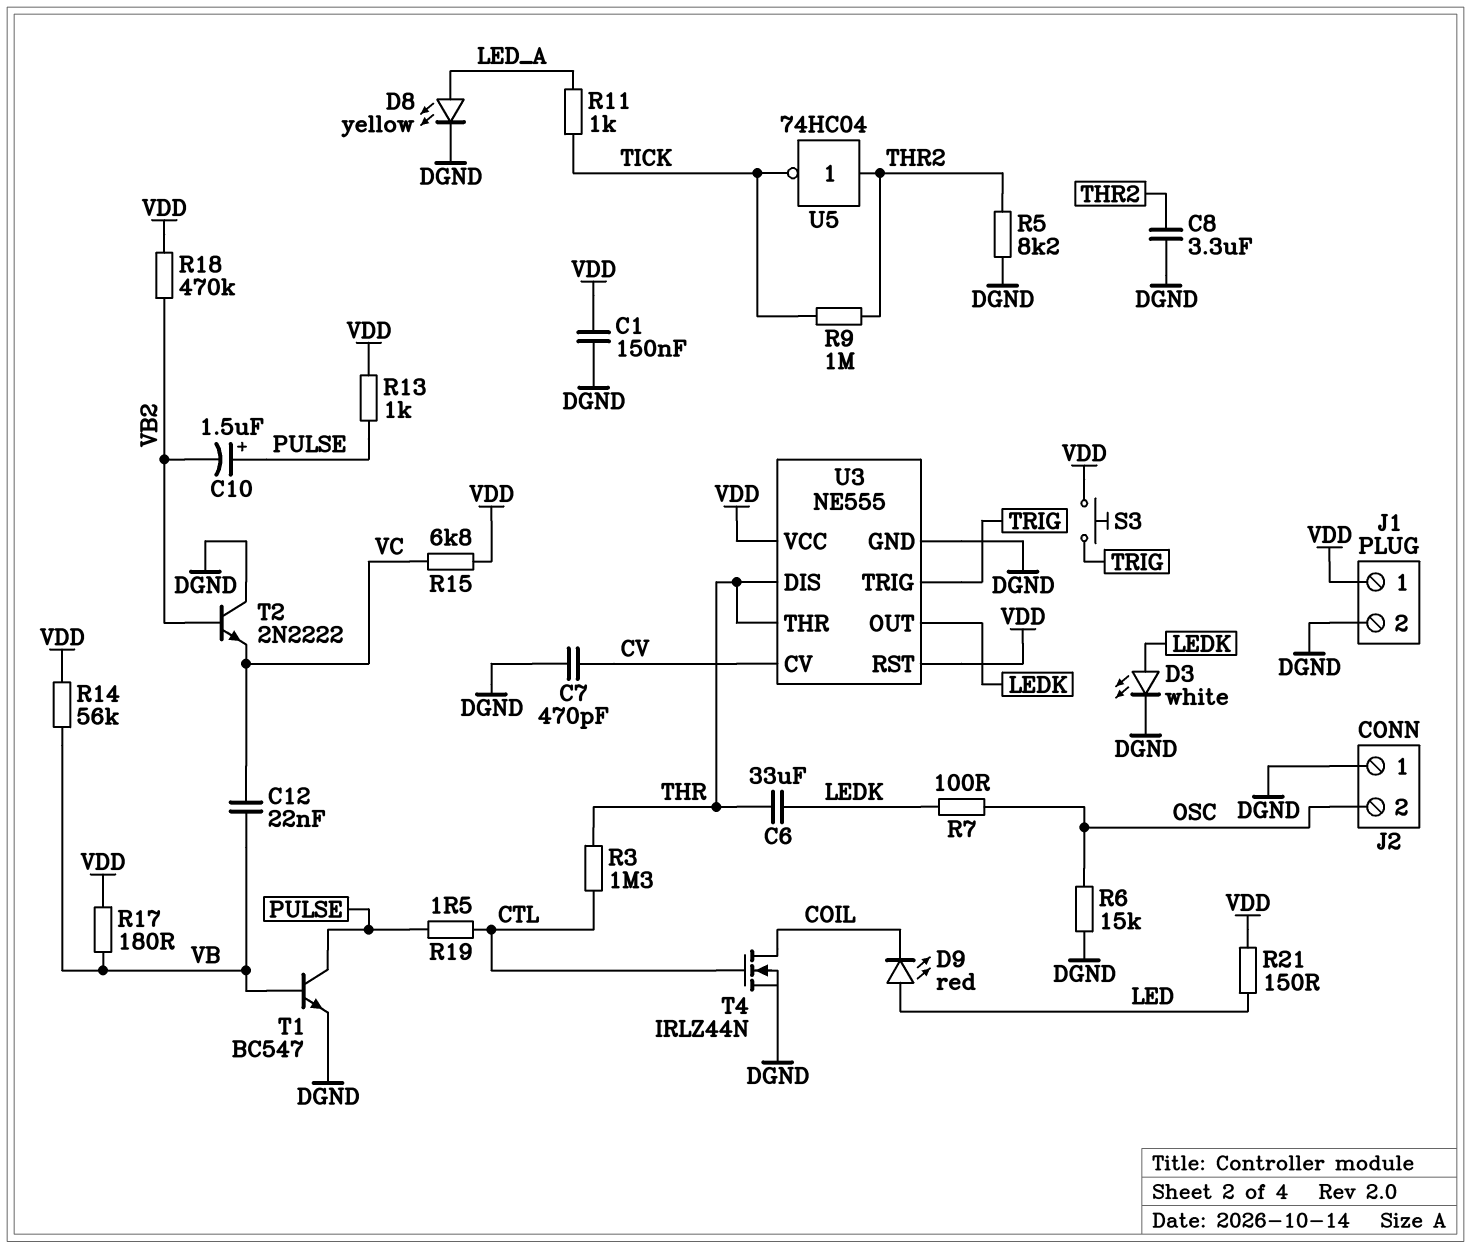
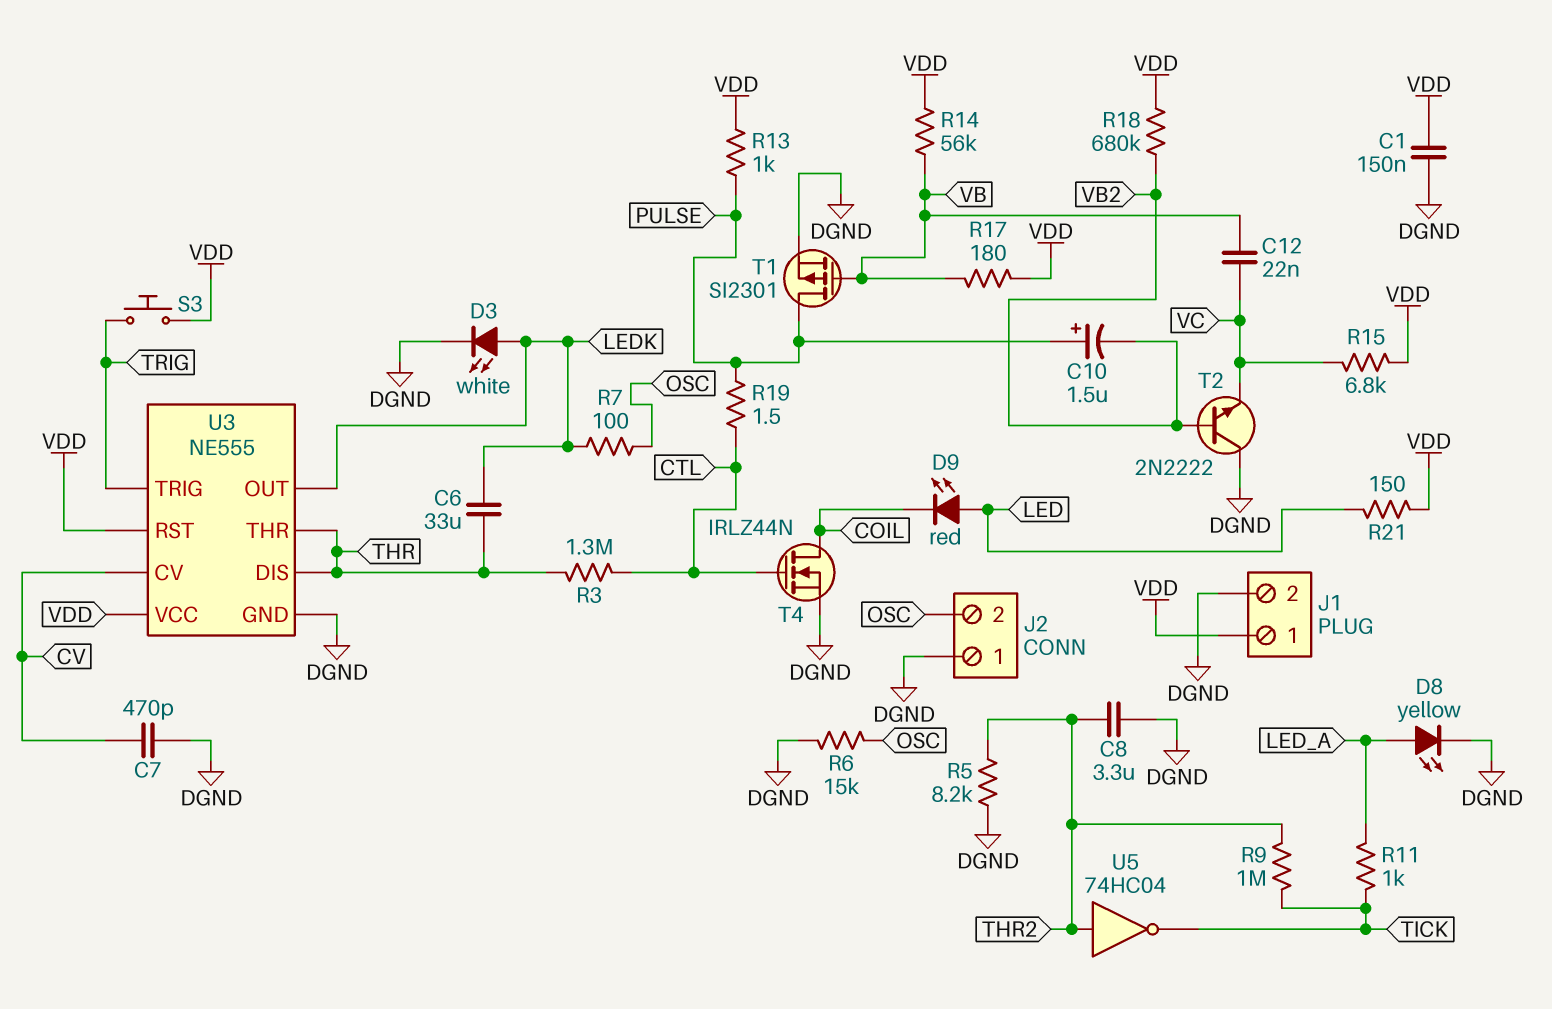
R18: 470k (VB2, VDD) -> 680k (VB2, VDD)
T1: NPN BC547 (B VB, C PULSE, E DGND) -> PMOS SI2301 (G VB, D PULSE, S DGND)

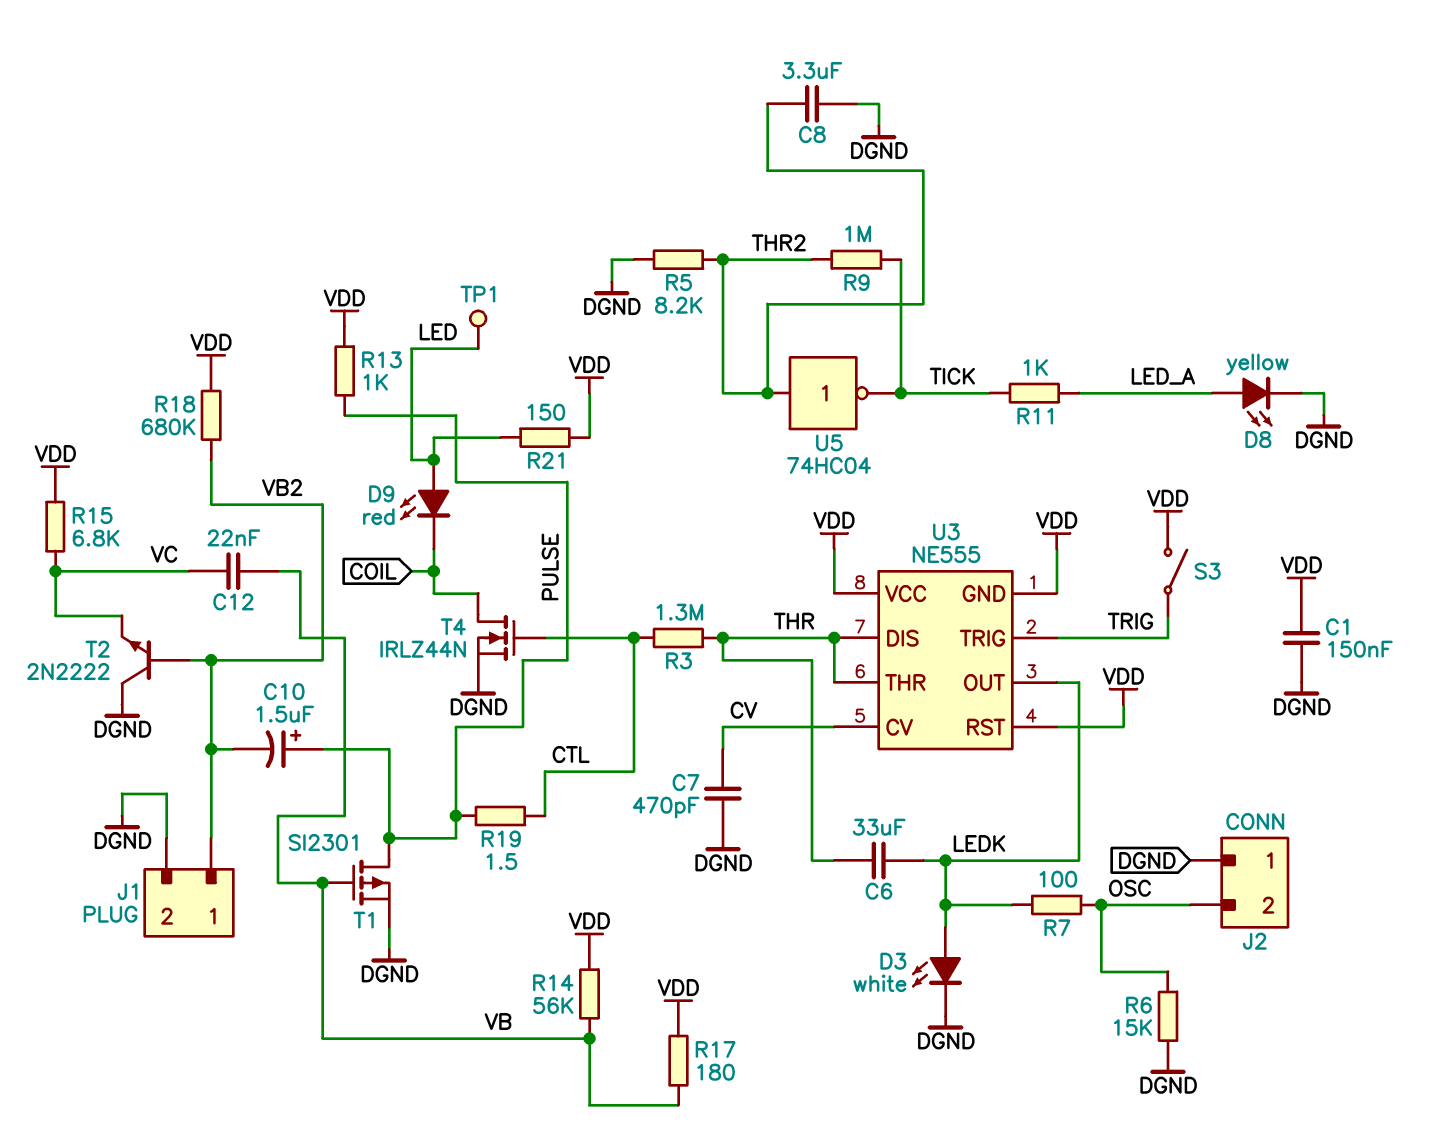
J1 pin 1: VDD -> VB2
S3: button (TRIG, VDD) -> switch (TRIG, VDD)
TP1: none -> test point (LED)
U3 pin GND: DGND -> VDD

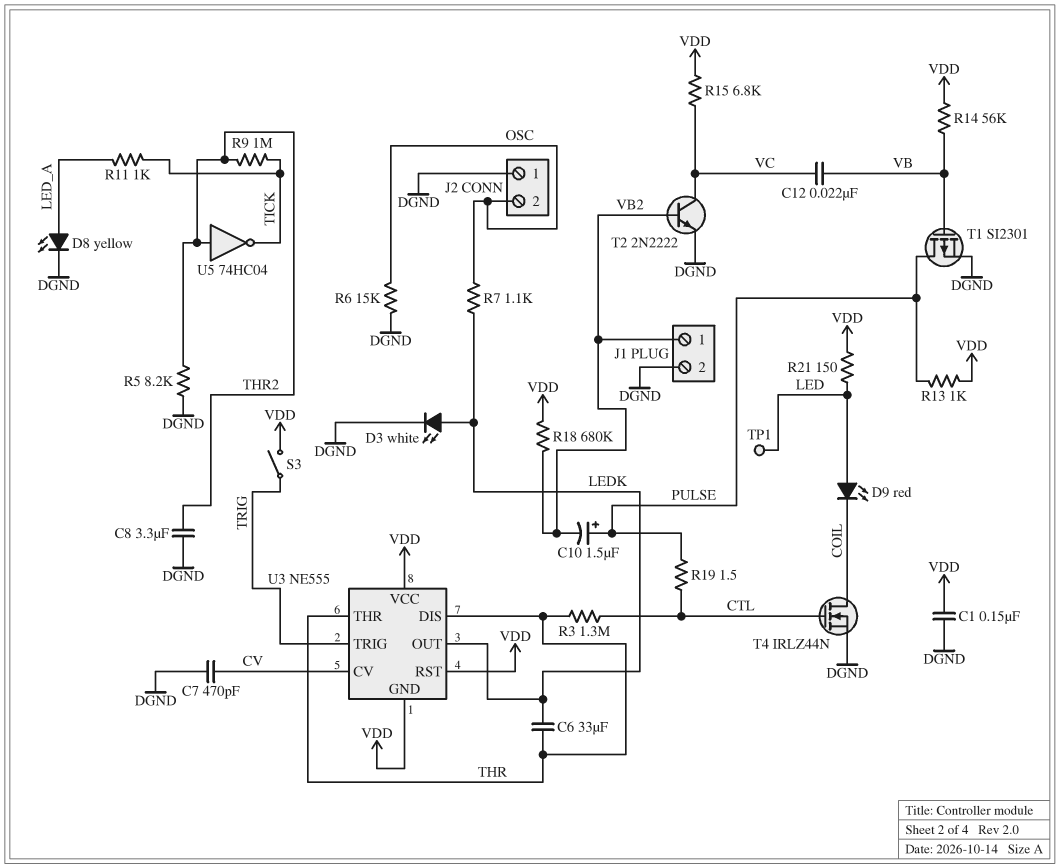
R7: 100 (LEDK, OSC) -> 1.1k (LEDK, OSC)
R17: 180 (VB, VDD) -> none
T2: NPN 2N2222 (B VB2, C DGND, E VC) -> NPN 2N2222 (B VB2, C VC, E DGND)

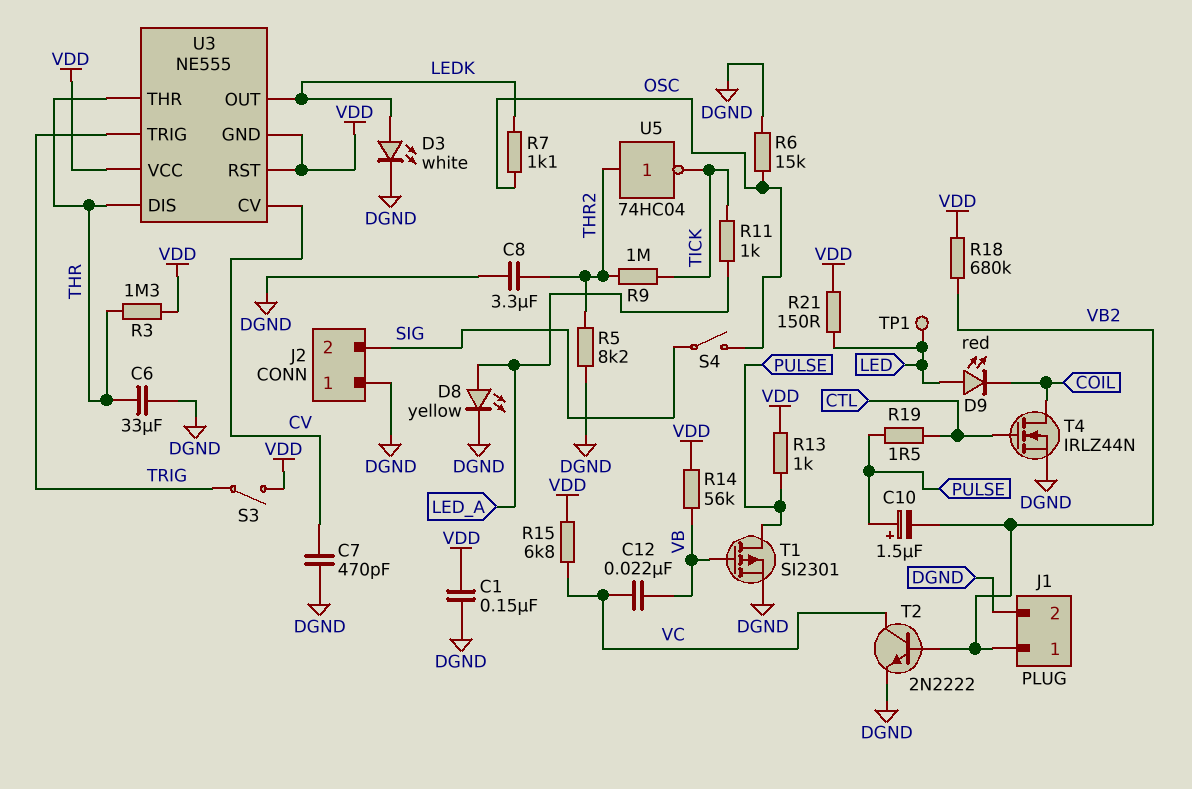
C6: 33uF (LEDK, THR) -> 33uF (DGND, THR)
J2 pin 2: OSC -> SIG
R3: 1.3M (CTL, THR) -> 1.3M (THR, VDD)
S4: none -> switch (OSC, SIG)

